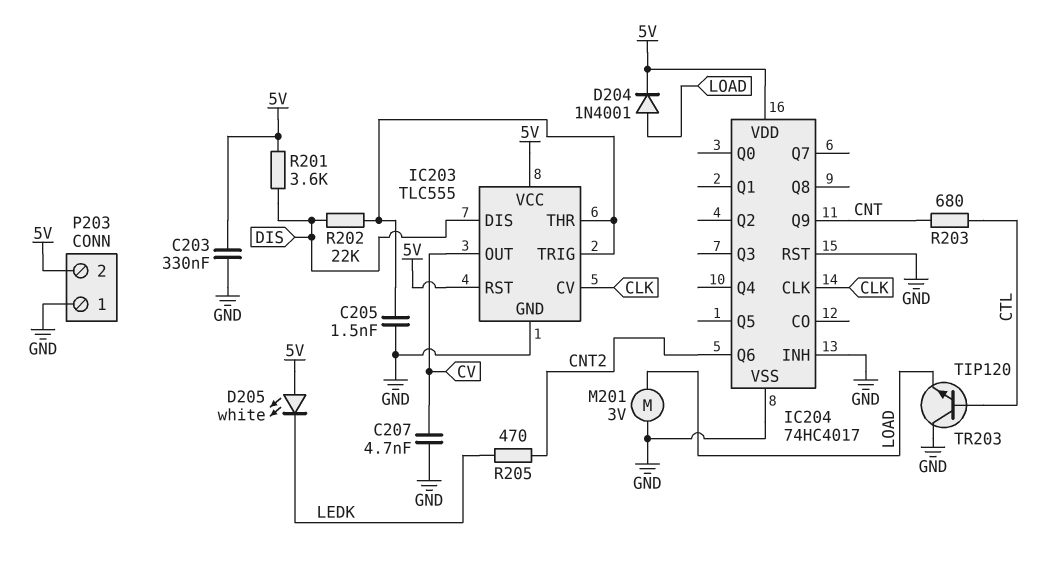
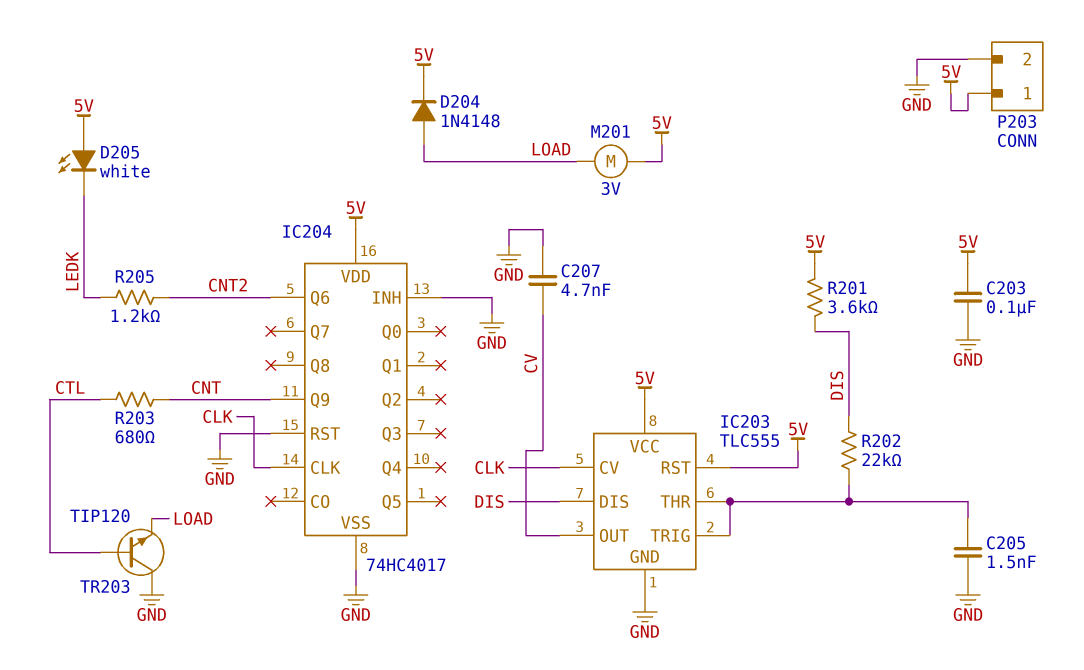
C203: 330nF (5V, GND) -> 100nF (5V, GND)
D204: diode 1N4001 (A LOAD, K 5V) -> diode 1N4148 (A LOAD, K 5V)
M201: motor 3V (GND, LOAD) -> motor 3V (5V, LOAD)
P203 pin 1: GND -> 5V
P203 pin 2: 5V -> GND
R205: 470 (CNT2, LEDK) -> 1.2k (CNT2, LEDK)

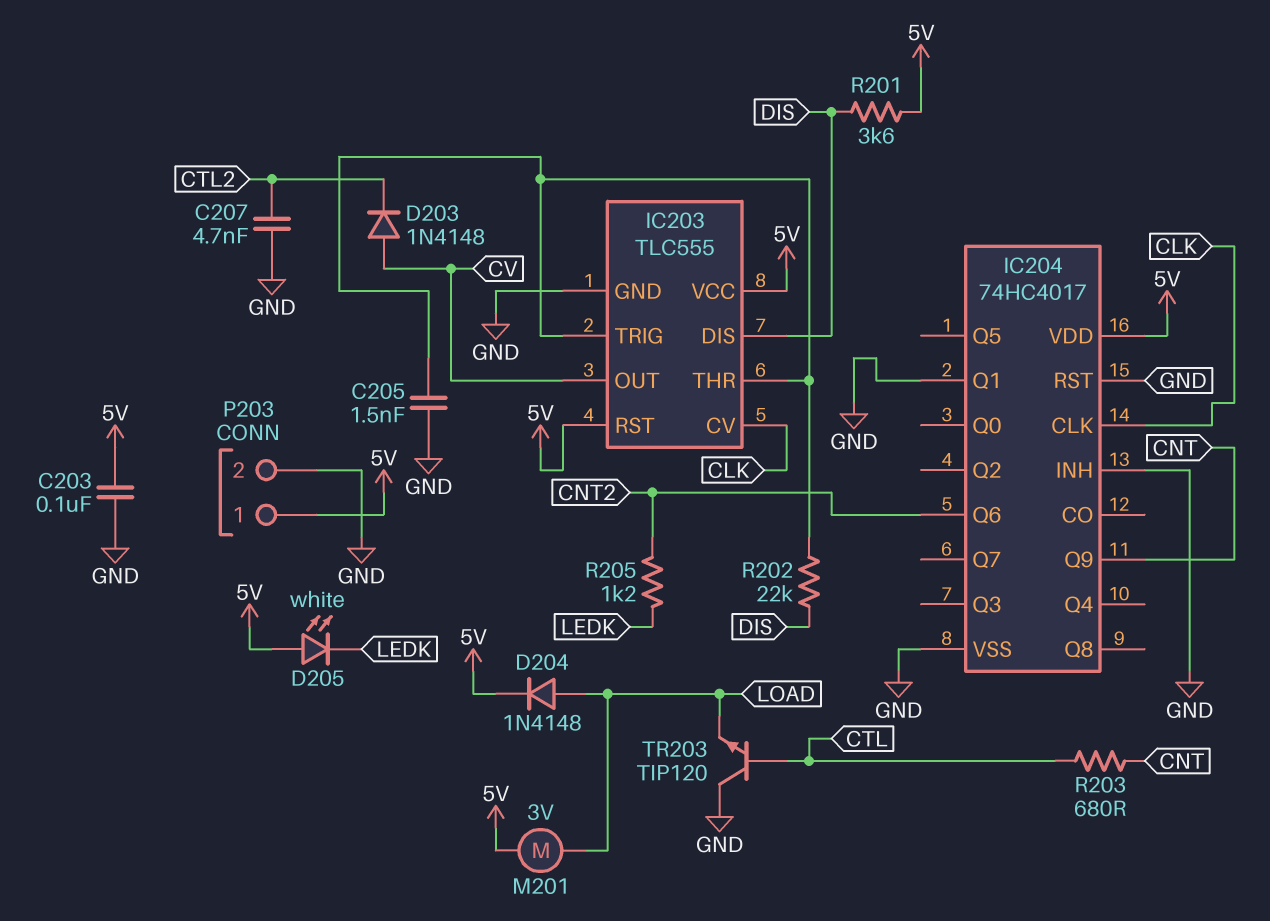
C207: 4.7nF (CV, GND) -> 4.7nF (CTL2, GND)
D203: none -> diode 1N4148 (A CV, K CTL2)
IC204 pin Q1: none -> GND

